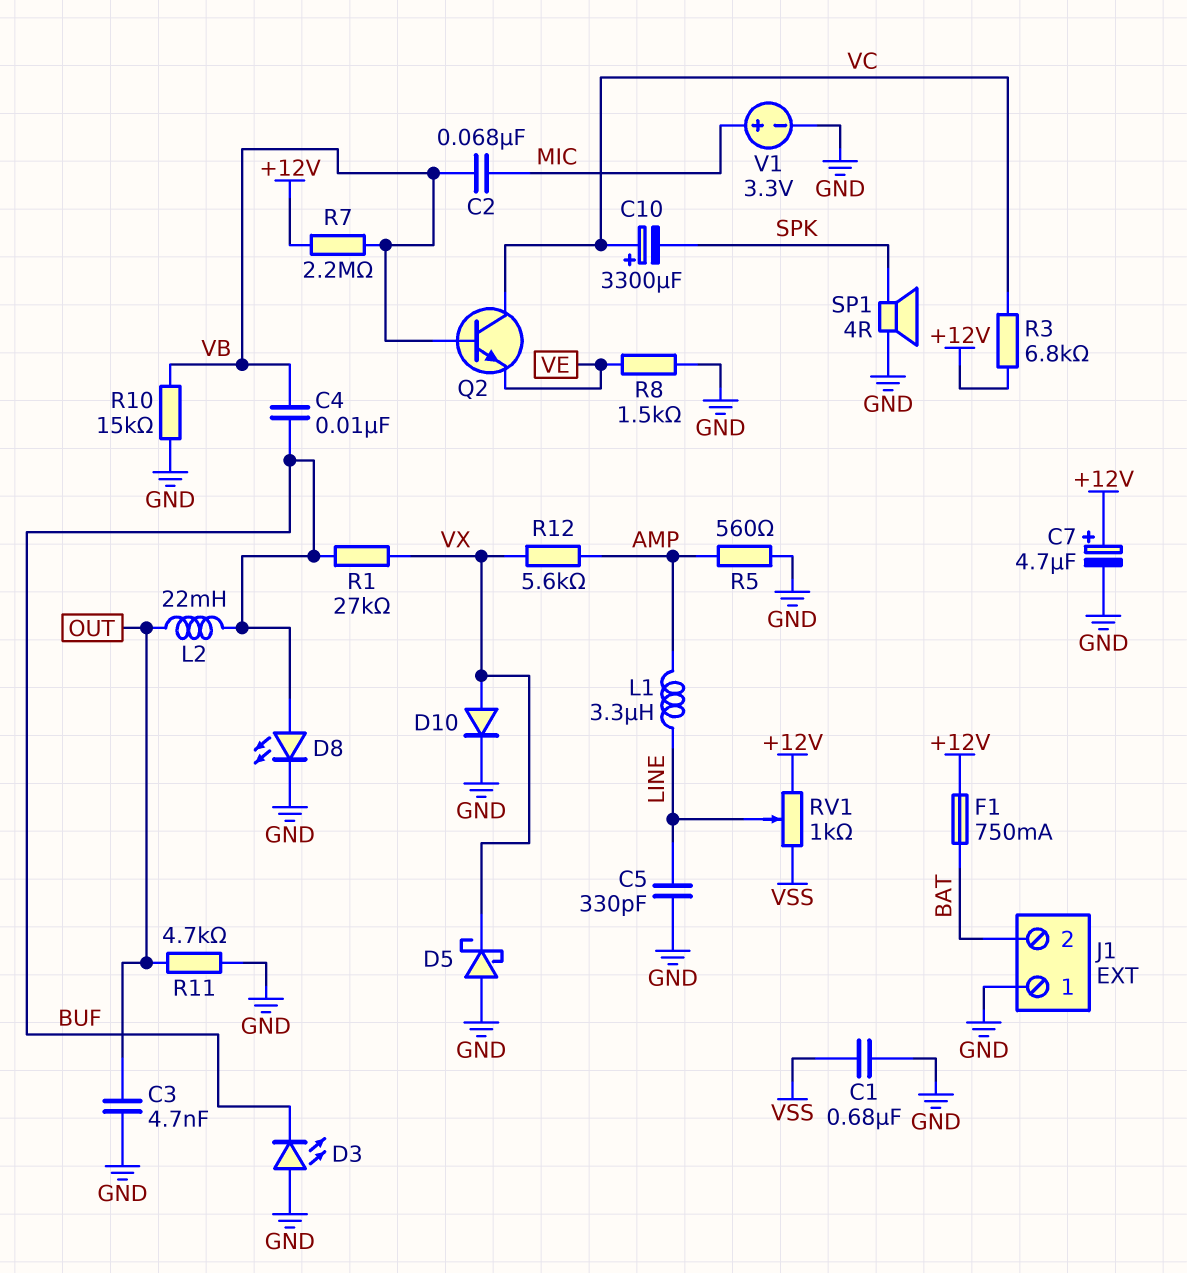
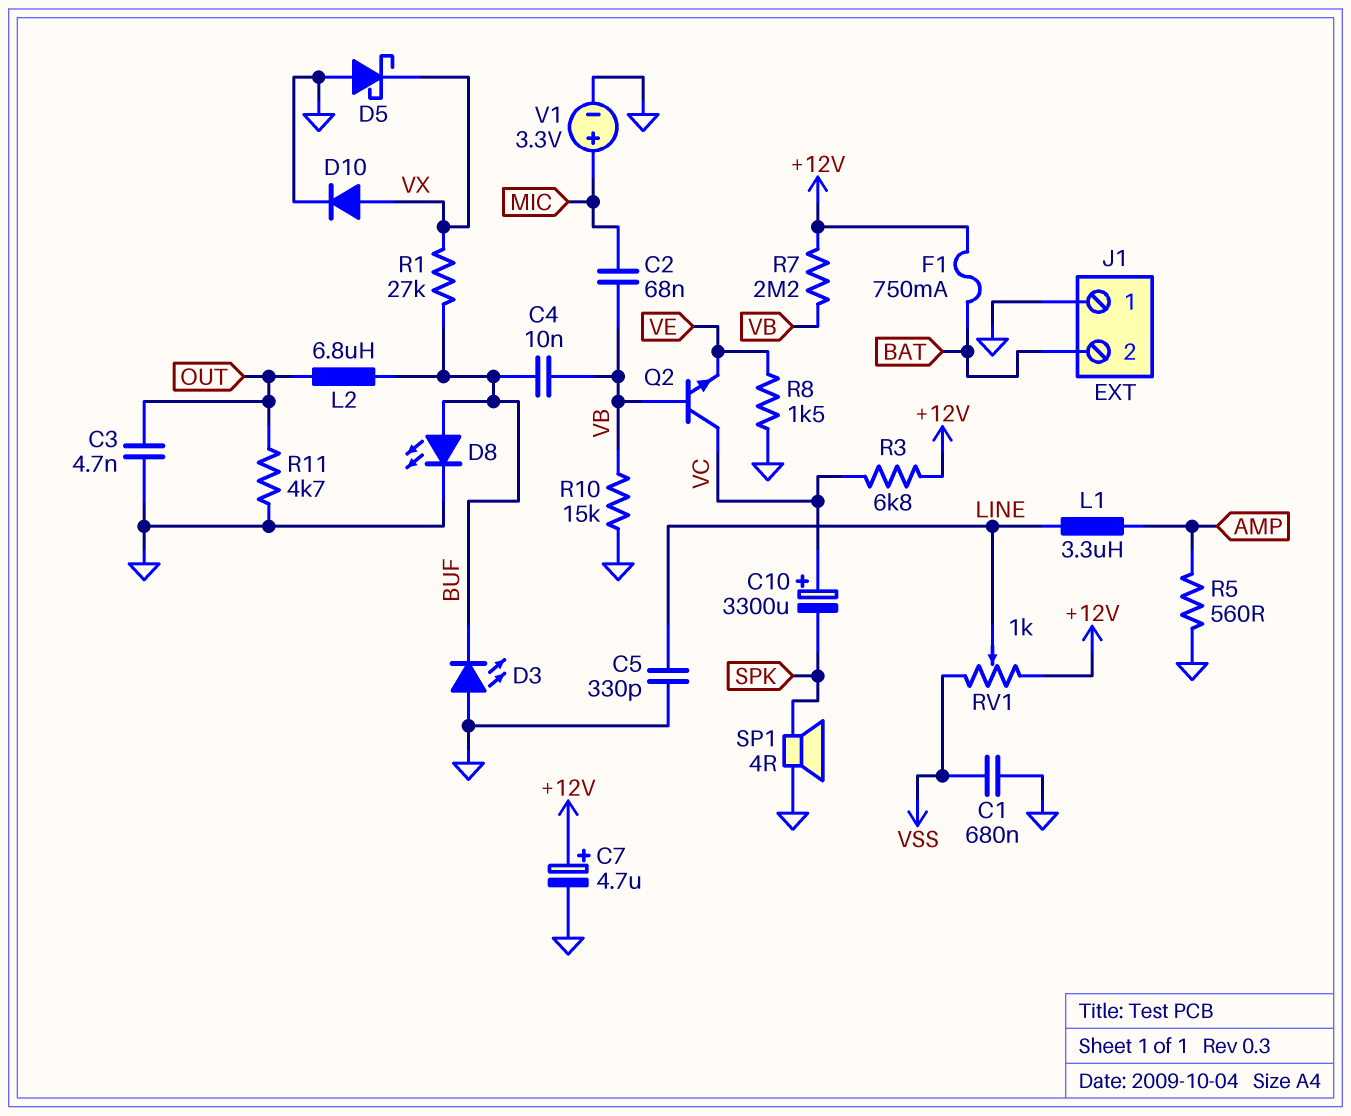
L2: 22mH (BUF, OUT) -> 6.8uH (BUF, OUT)
R12: 5.6k (AMP, VX) -> none

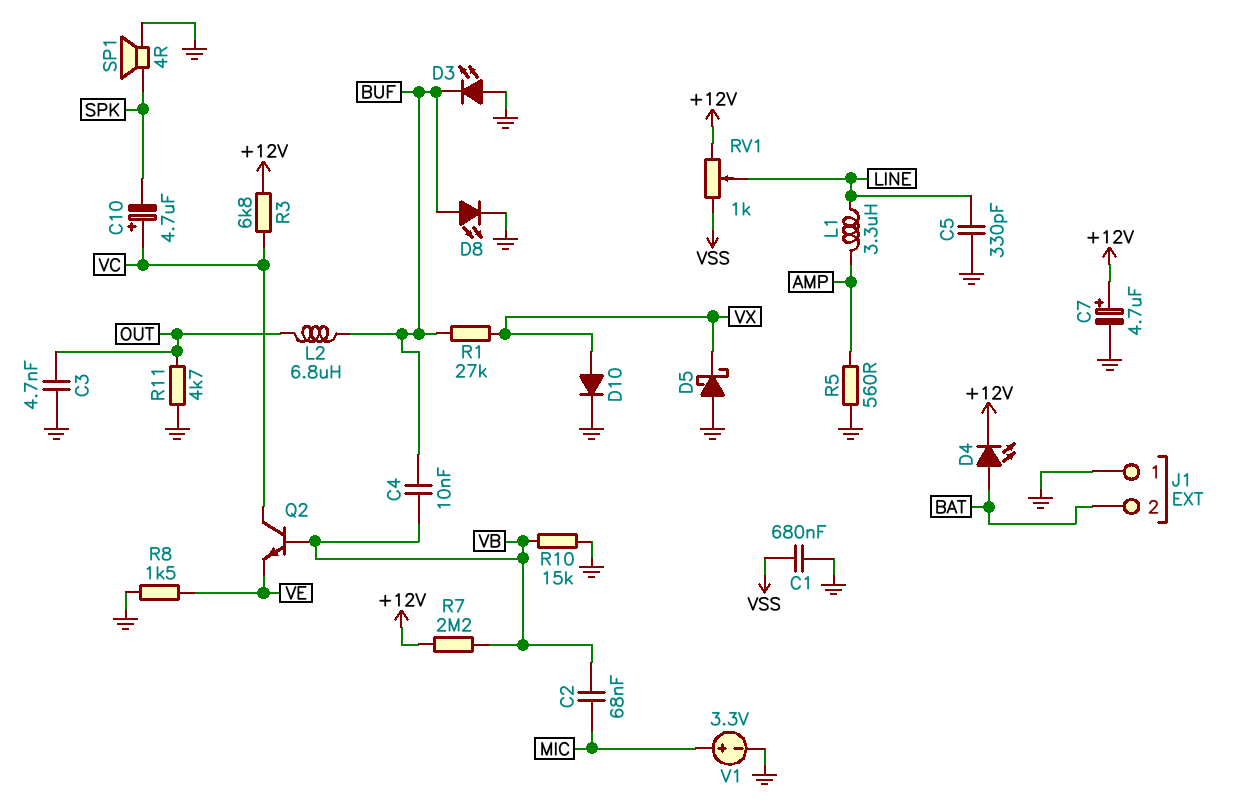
C10: 3300uF (plus VC, minus SPK) -> 4.7uF (plus VC, minus SPK)
D4: none -> LED (A BAT, K +12V)
F1: 750mA (+12V, BAT) -> none

